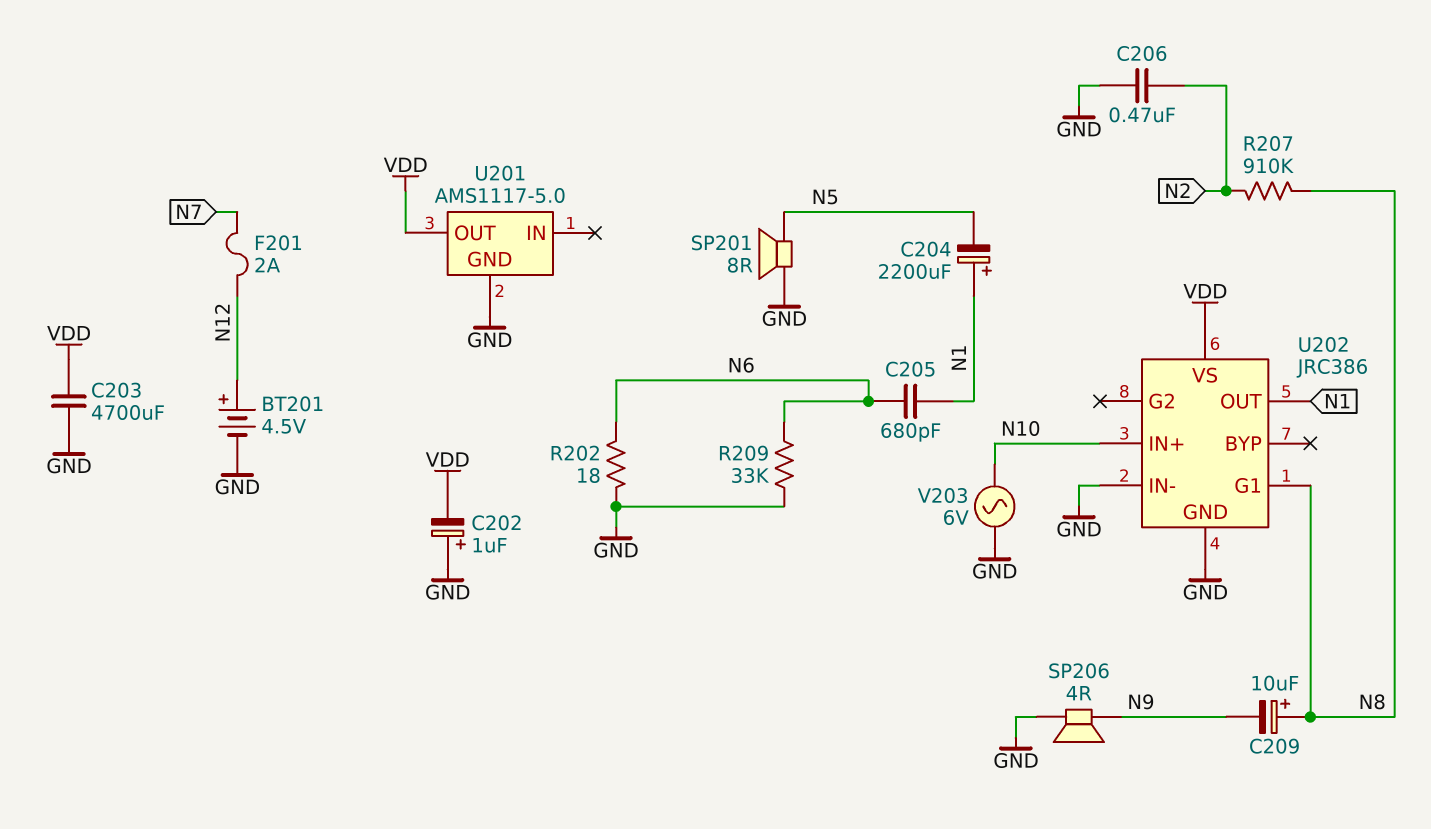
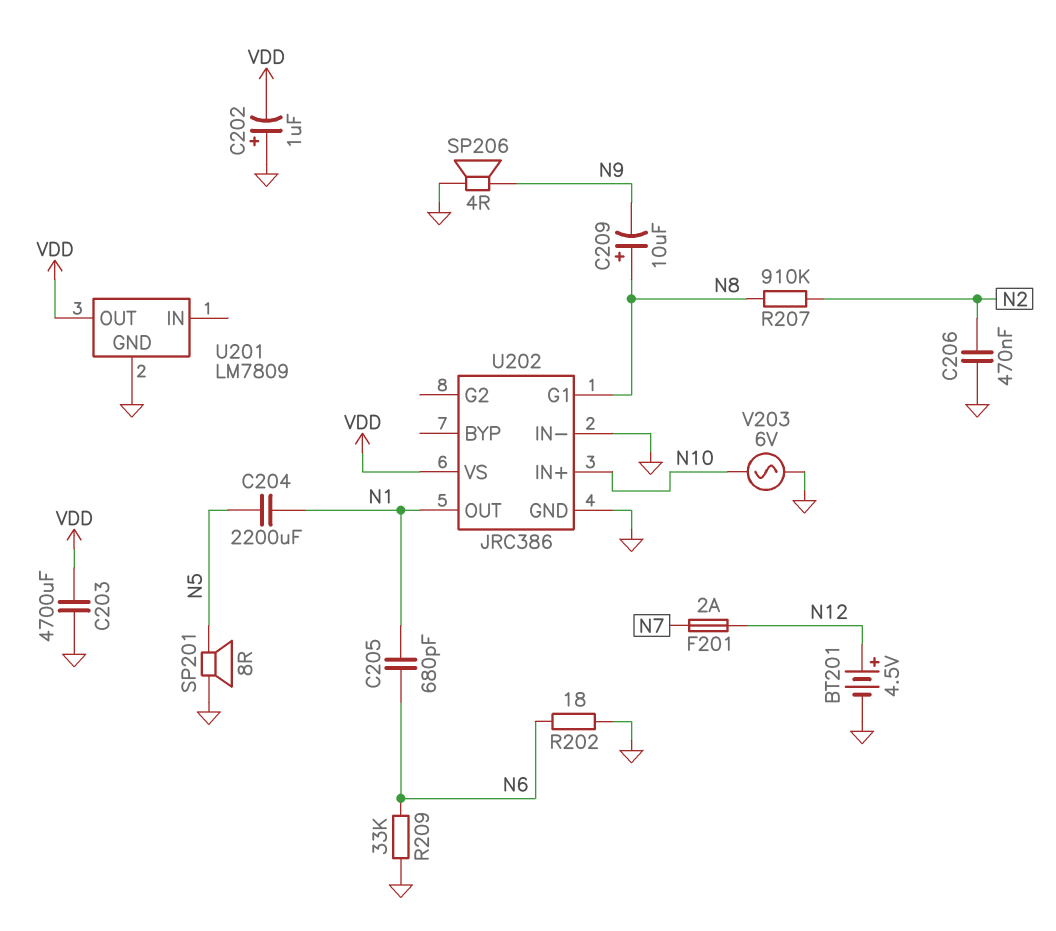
C204: 2200uF (plus N1, minus N5) -> 2200uF (N1, N5)
U201: AMS1117-5.0 -> LM7809

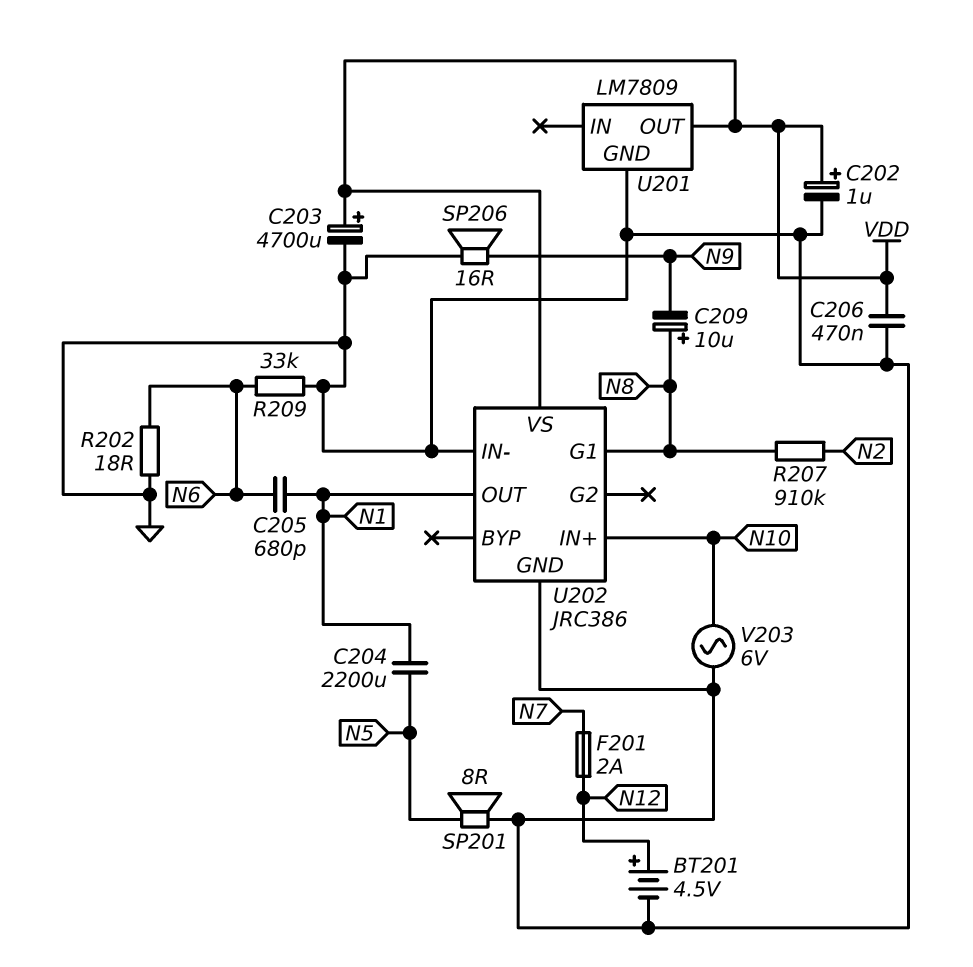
C202: 1uF (plus GND, minus VDD) -> 1uF (plus VDD, minus GND)
C203: 4700uF (GND, VDD) -> 4700uF (plus VDD, minus GND)
C206: 470nF (GND, N2) -> 470nF (GND, VDD)
SP206: speaker 4R (GND, N9) -> speaker 16R (GND, N9)

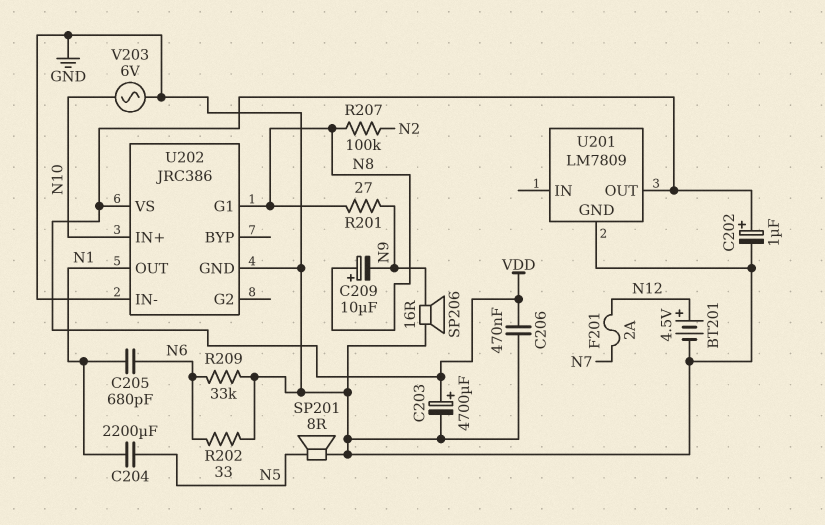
R201: none -> 27 (N8, N9)
R202: 18 (GND, N6) -> 33 (GND, N6)
R207: 910k (N2, N8) -> 100k (N2, N8)

